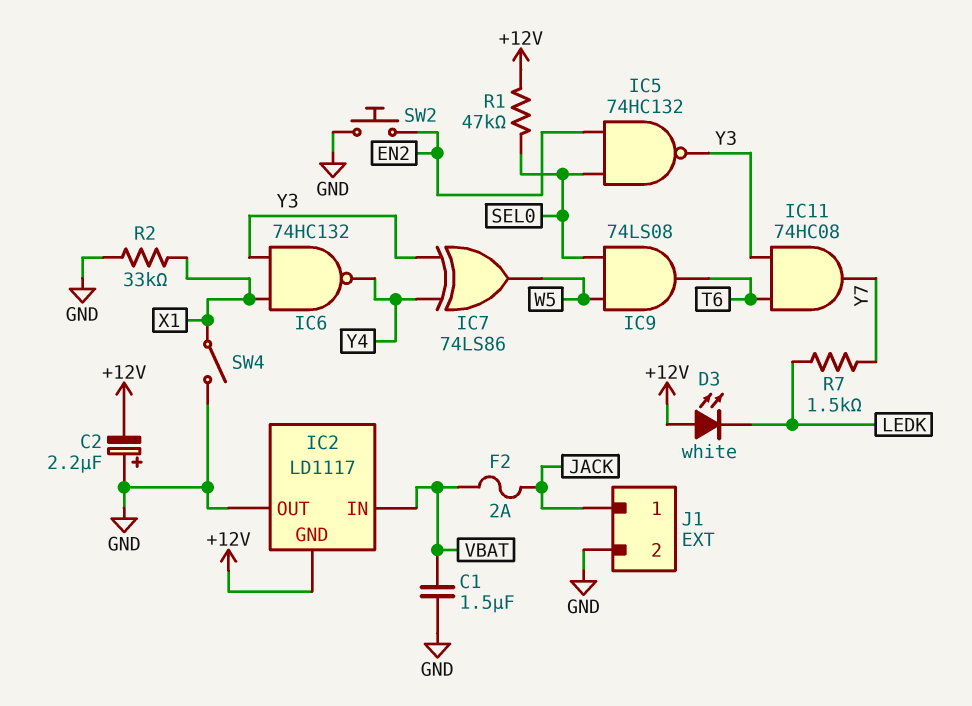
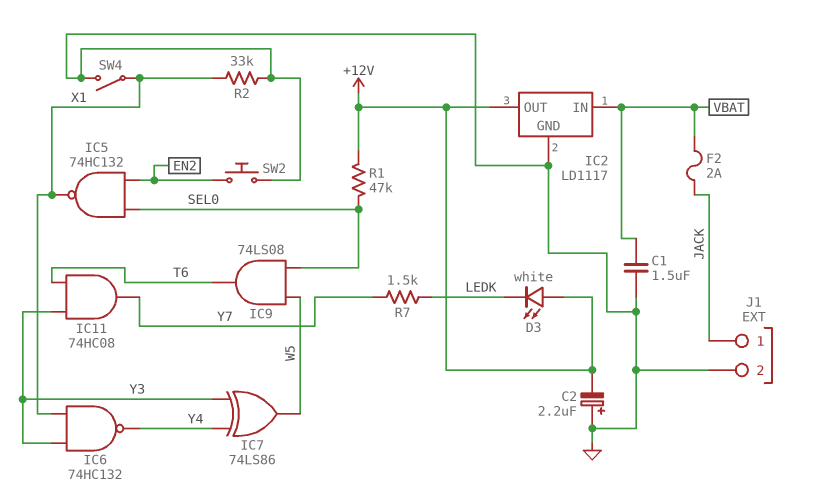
IC2 pin GND: +12V -> GND
IC2 pin OUT: GND -> +12V
IC5: NAND 74HC132 (in EN2, in SEL0, out Y3) -> NAND 74HC132 (in EN2, in SEL0, out X1)

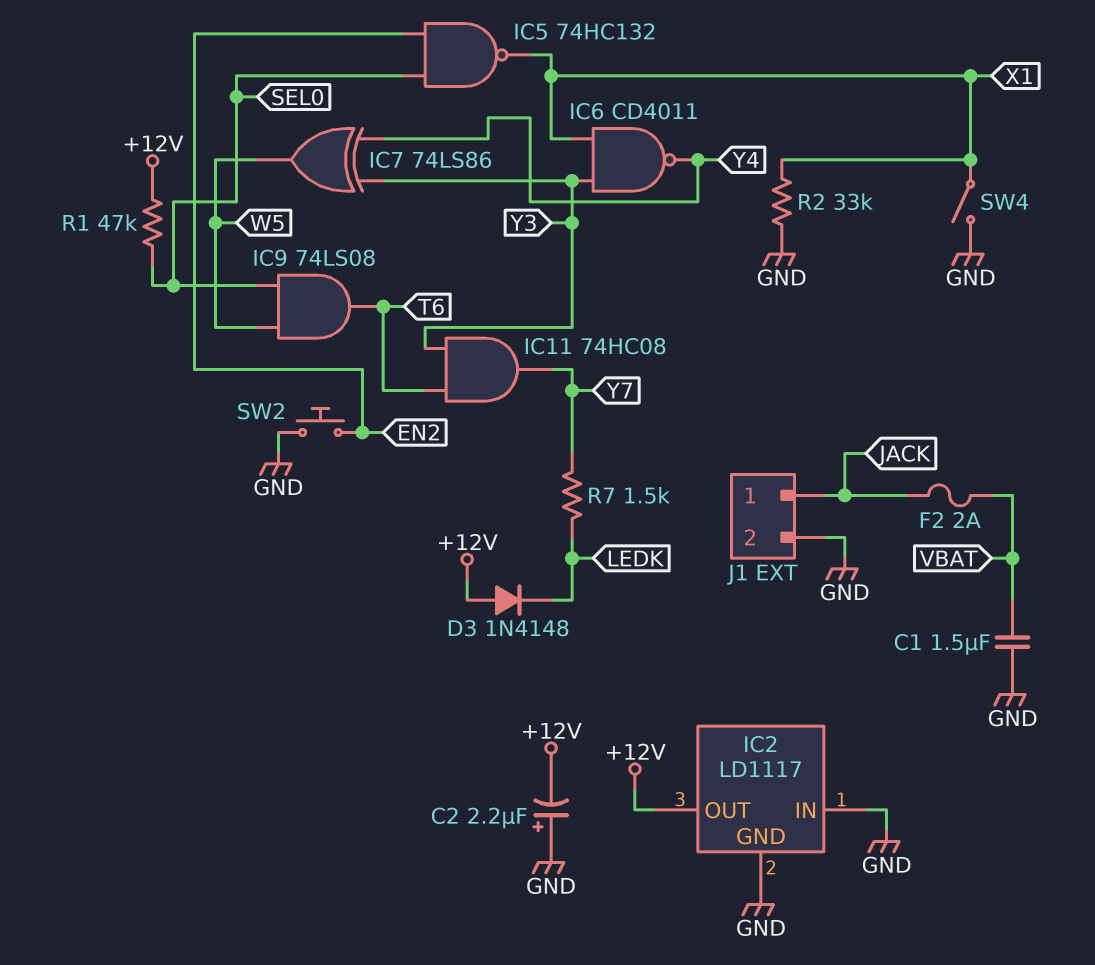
D3: LED white (A +12V, K LEDK) -> diode 1N4148 (A +12V, K LEDK)
IC2 pin IN: VBAT -> GND
IC6: NAND 74HC132 (in X1, in Y3, out Y4) -> NAND CD4011 (in X1, in Y3, out Y4)

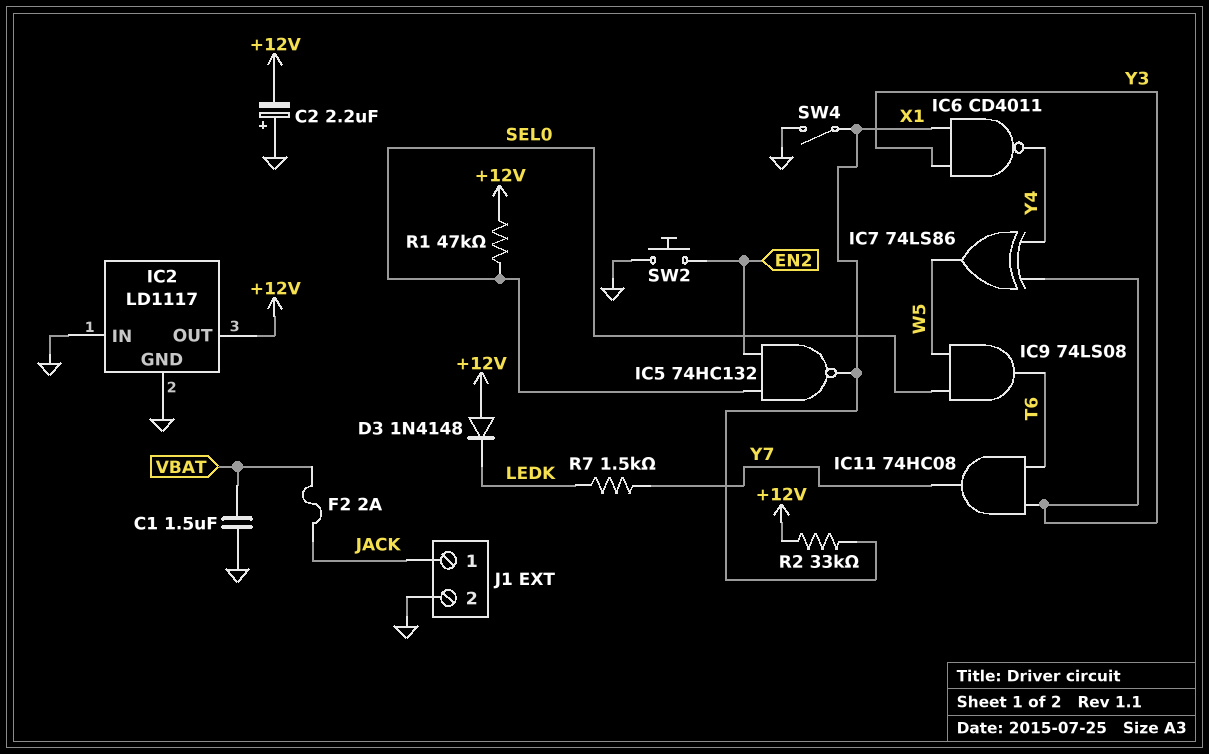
R2: 33k (GND, X1) -> 33k (+12V, X1)

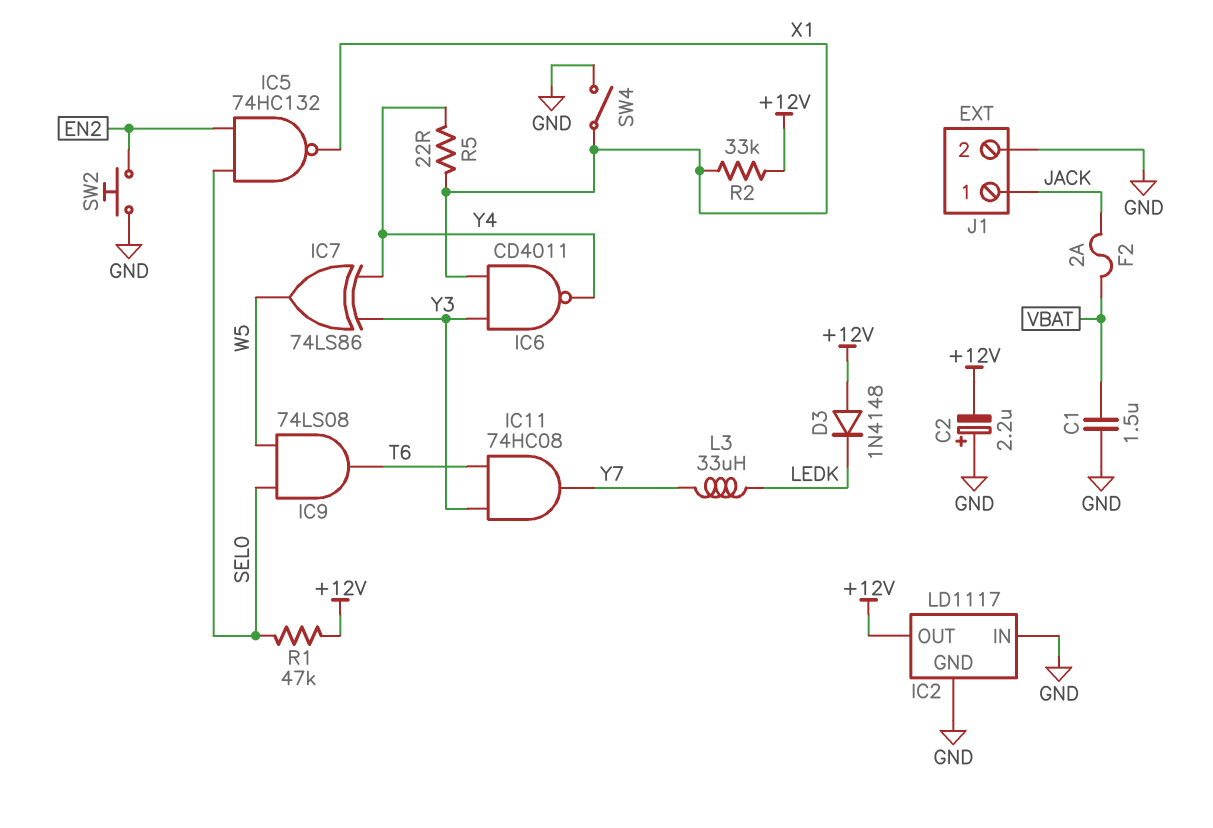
L3: none -> 33uH (LEDK, Y7)
R5: none -> 22 (X1, Y4)
R7: 1.5k (LEDK, Y7) -> none

